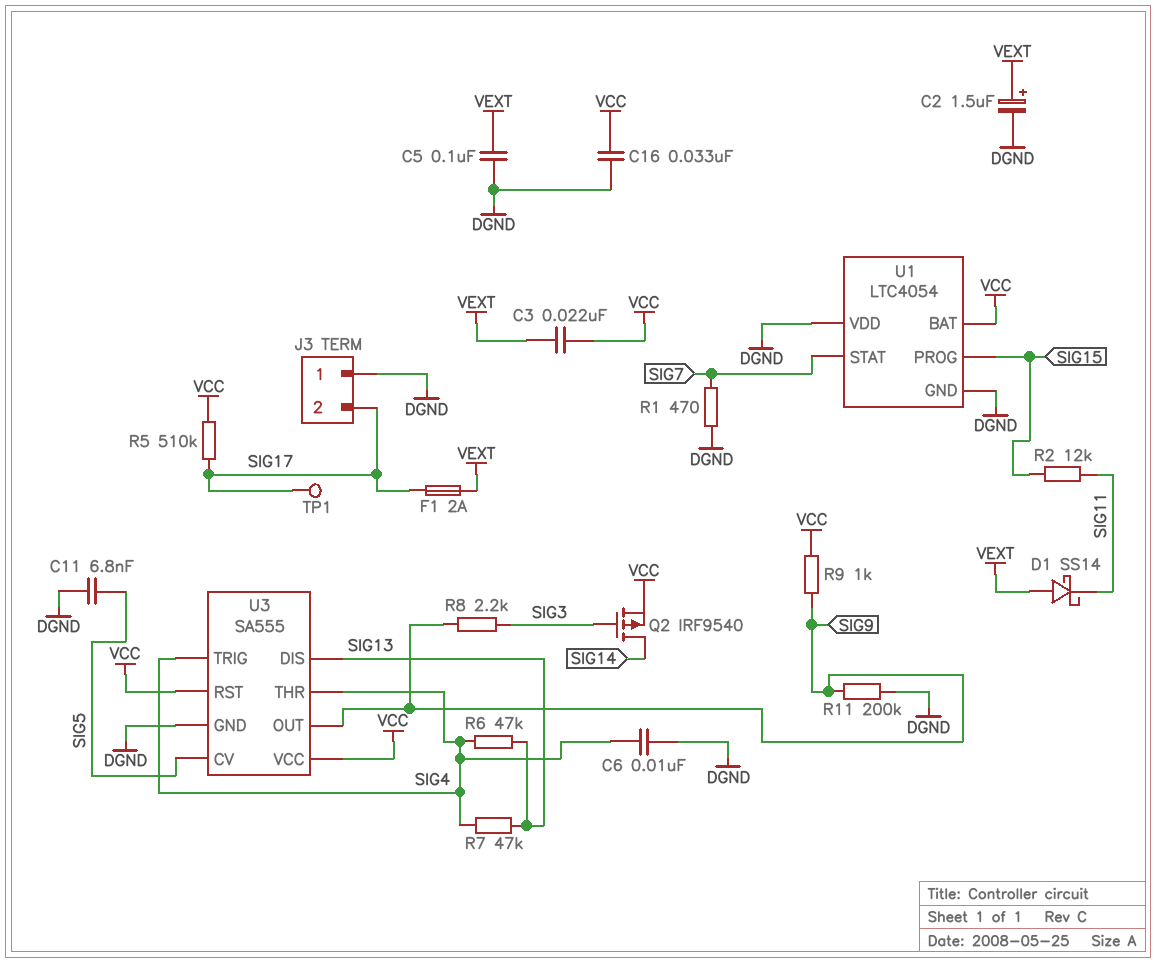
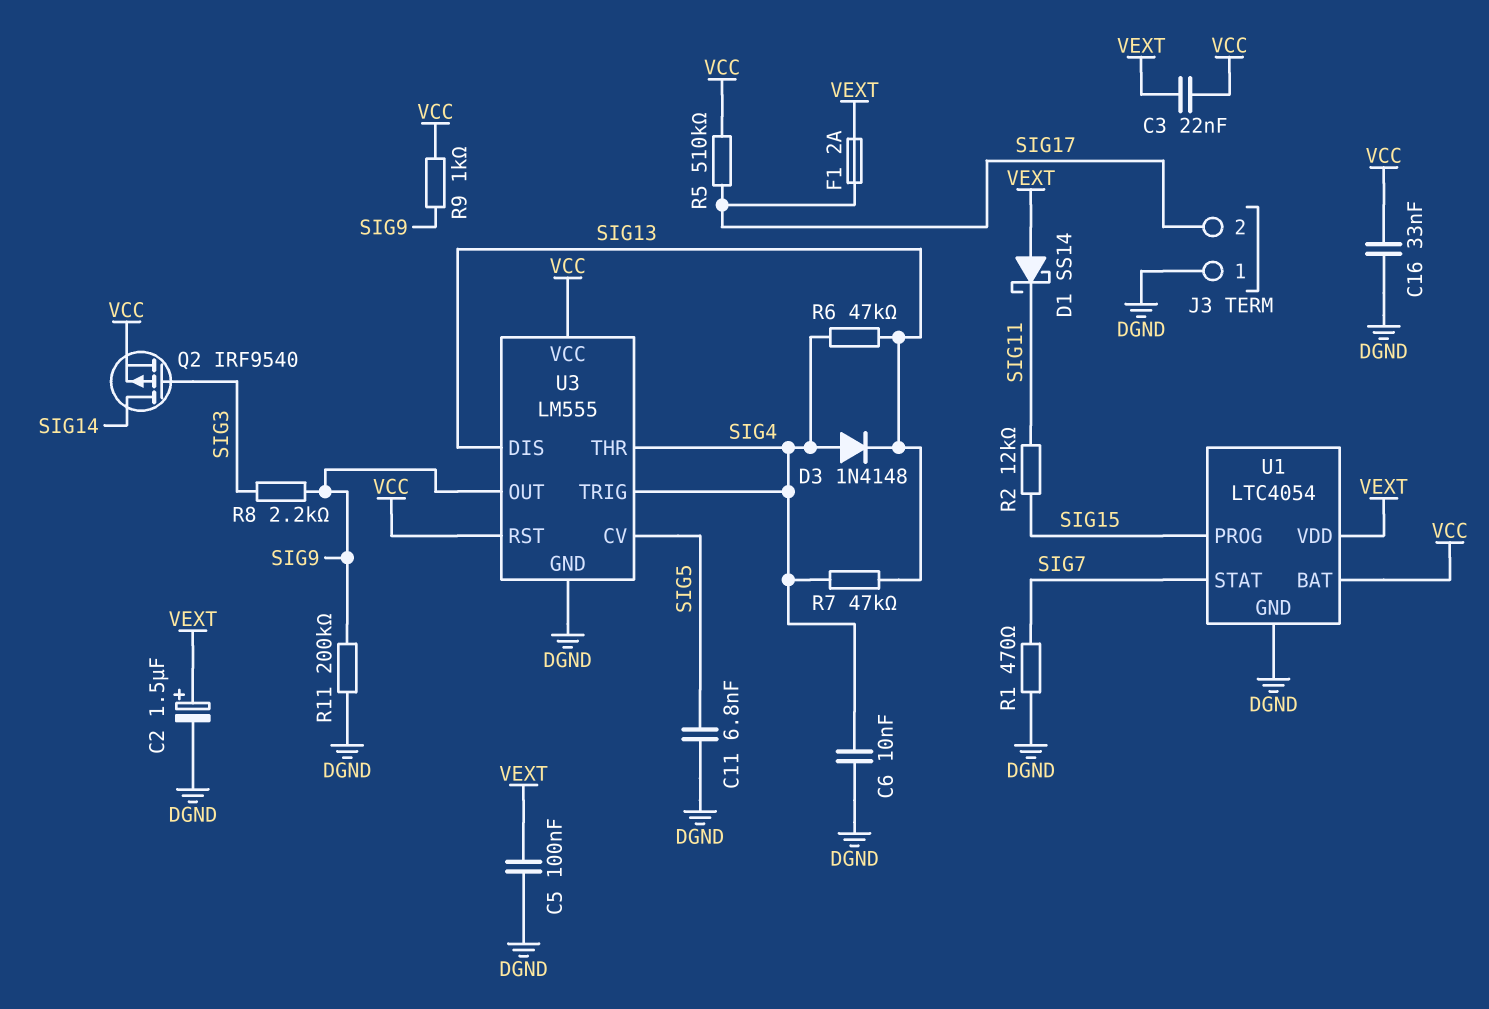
D3: none -> diode 1N4148 (A SIG4, K SIG13)
TP1: test point (SIG17) -> none
U1 pin VDD: DGND -> VEXT
U3: SA555 -> LM555

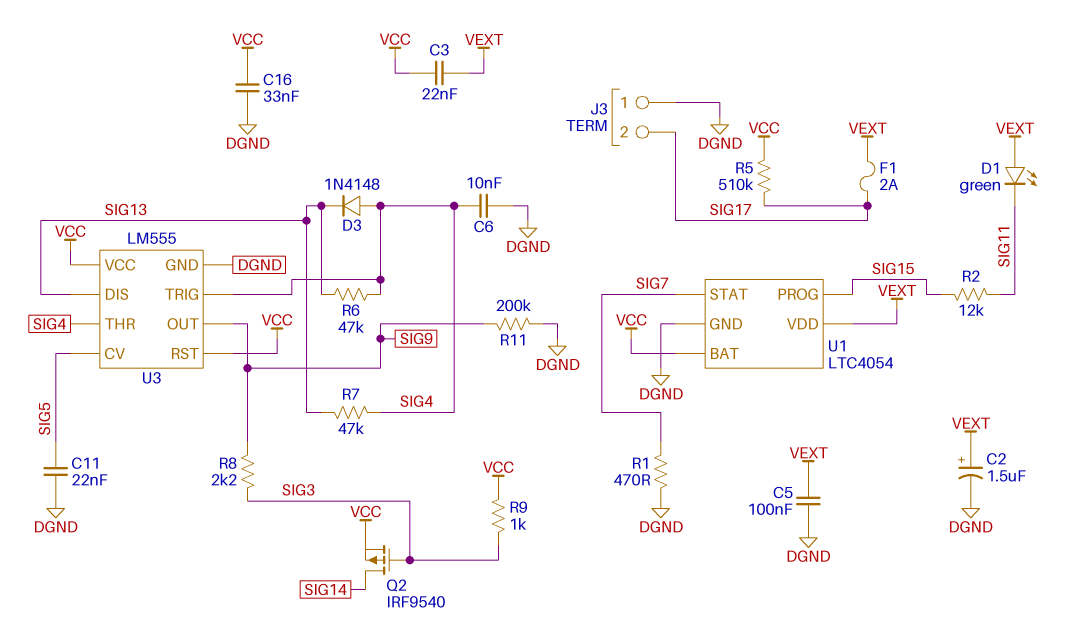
C11: 6.8nF (DGND, SIG5) -> 22nF (DGND, SIG5)
D1: schottky SS14 (A VEXT, K SIG11) -> LED green (A VEXT, K SIG11)
R9: 1k (SIG9, VCC) -> 1k (SIG3, VCC)

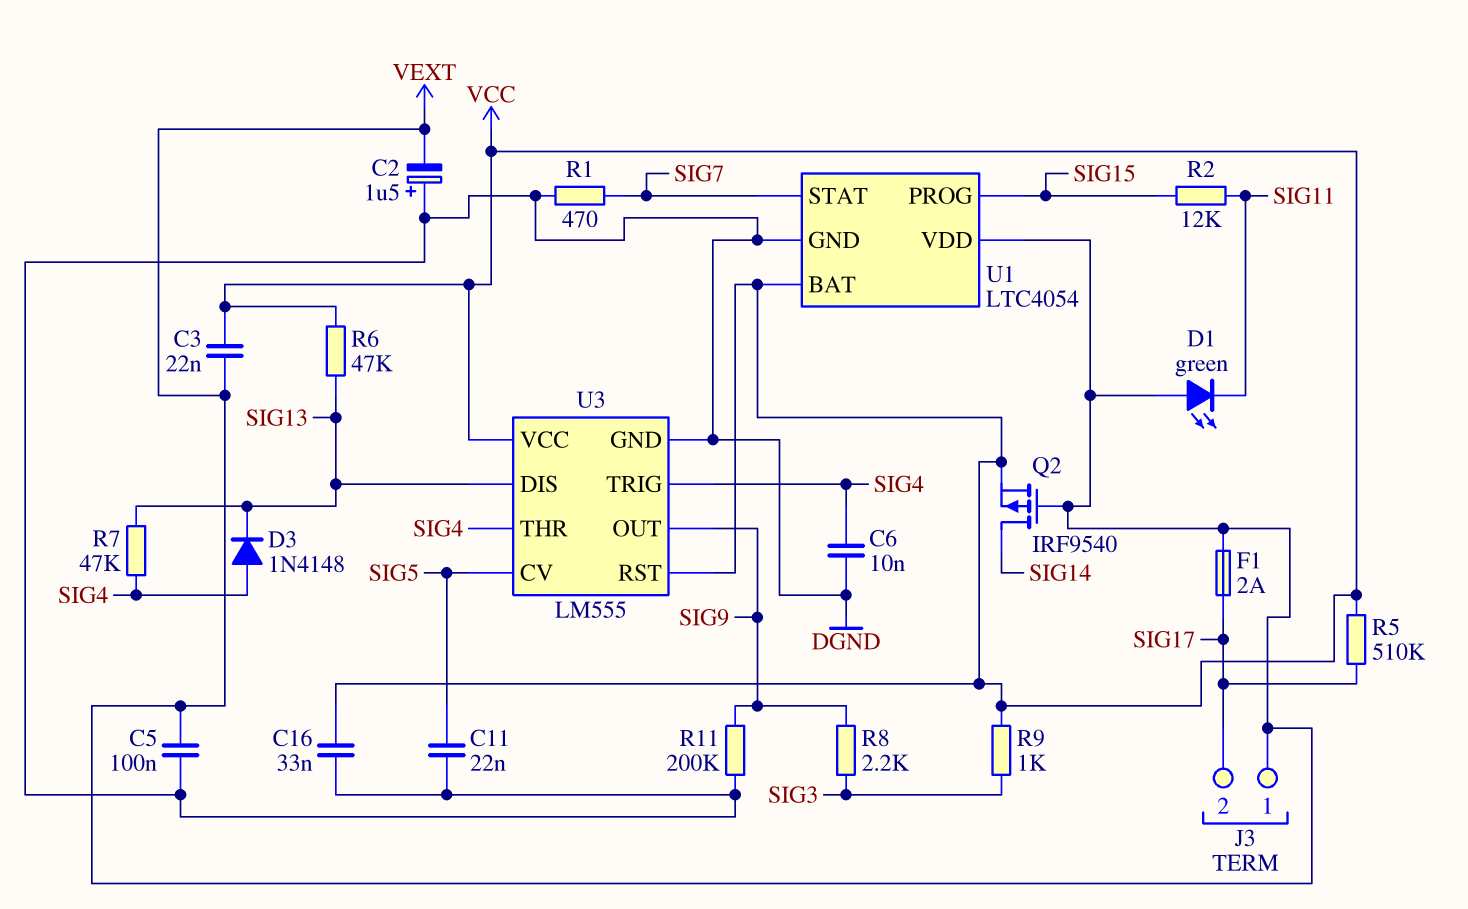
C2: 1.5uF (plus VEXT, minus DGND) -> 1.5uF (plus DGND, minus VEXT)
J3 pin 1: DGND -> VEXT
Q2: PMOS IRF9540 (G SIG3, D SIG14, S VCC) -> PMOS IRF9540 (G VEXT, D SIG14, S VCC)
R6: 47k (SIG4, SIG13) -> 47k (SIG13, VCC)

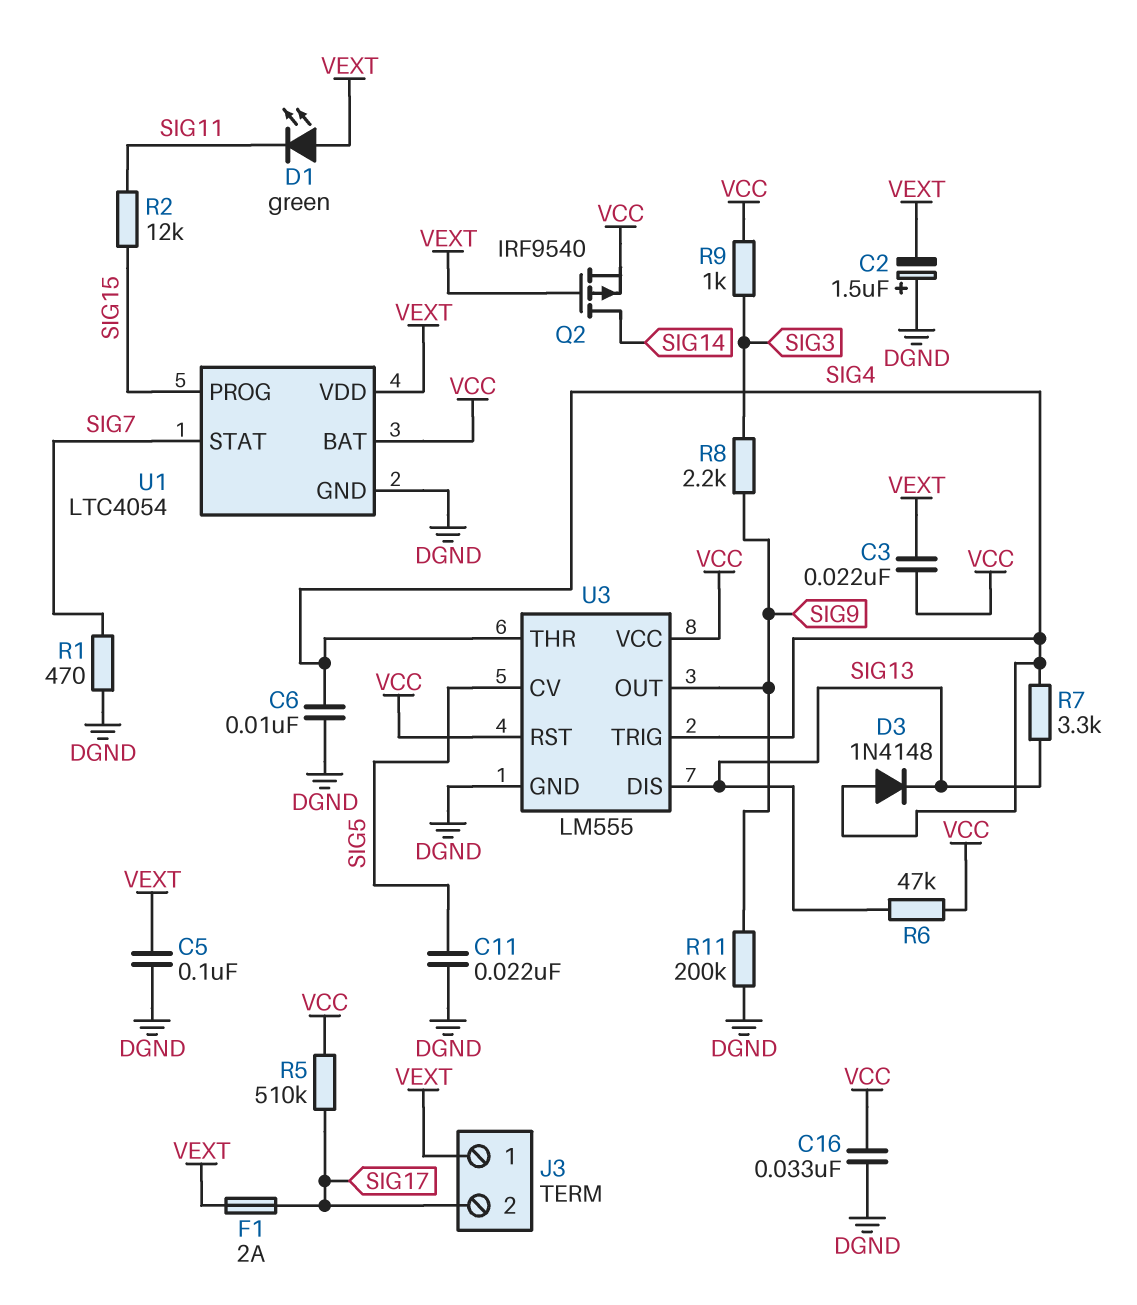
R7: 47k (SIG4, SIG13) -> 3.3k (SIG4, SIG13)

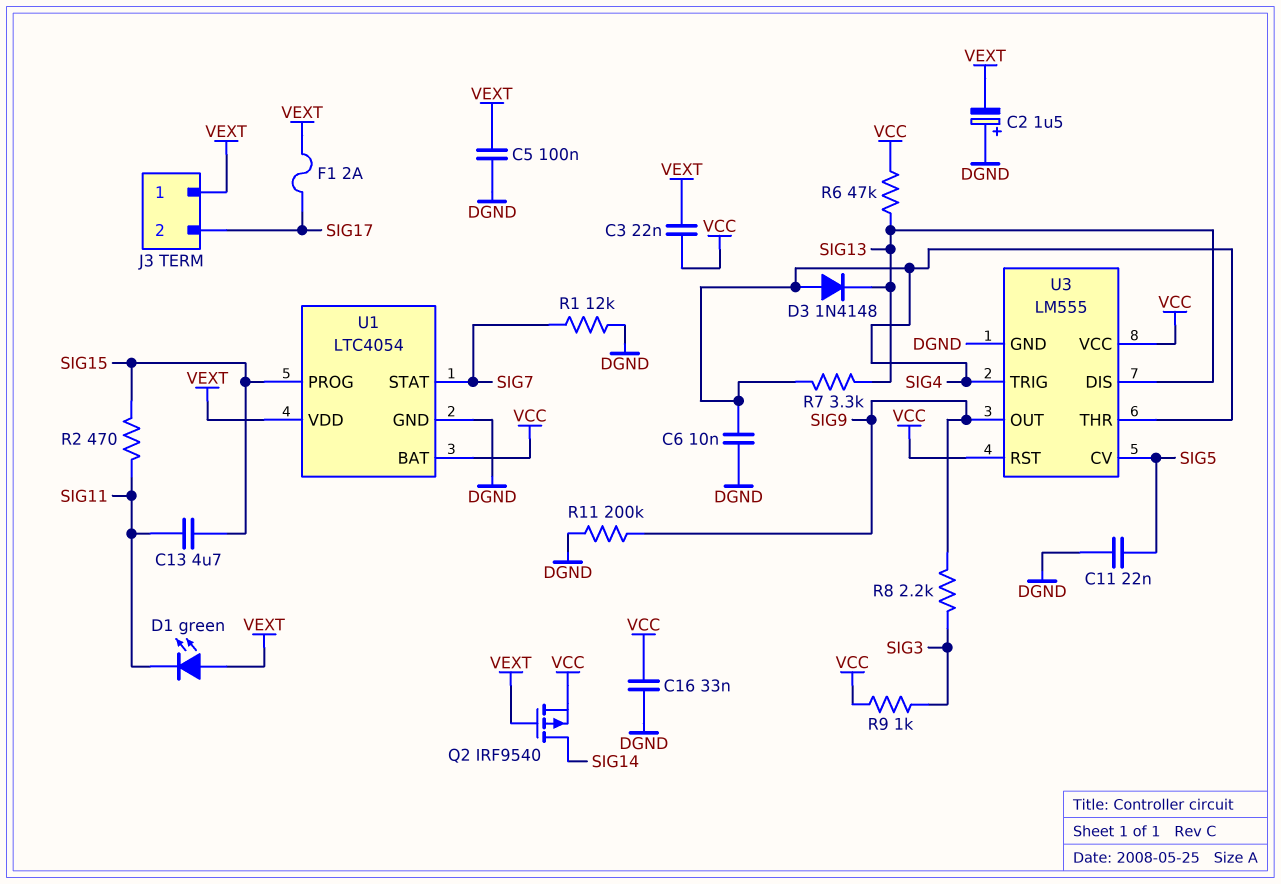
C13: none -> 4.7uF (SIG11, SIG15)
R1: 470 (DGND, SIG7) -> 12k (DGND, SIG7)
R2: 12k (SIG11, SIG15) -> 470 (SIG11, SIG15)
R5: 510k (SIG17, VCC) -> none

